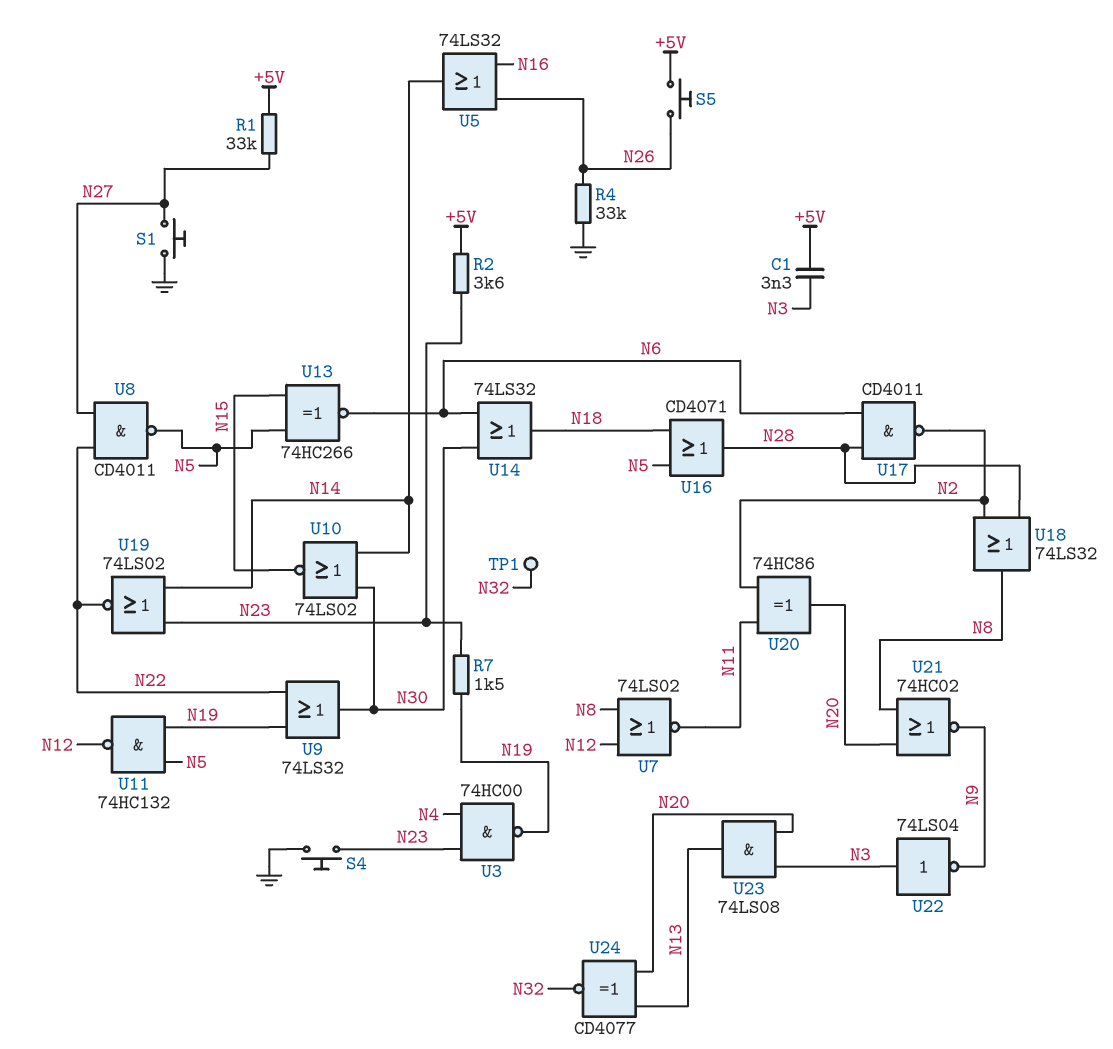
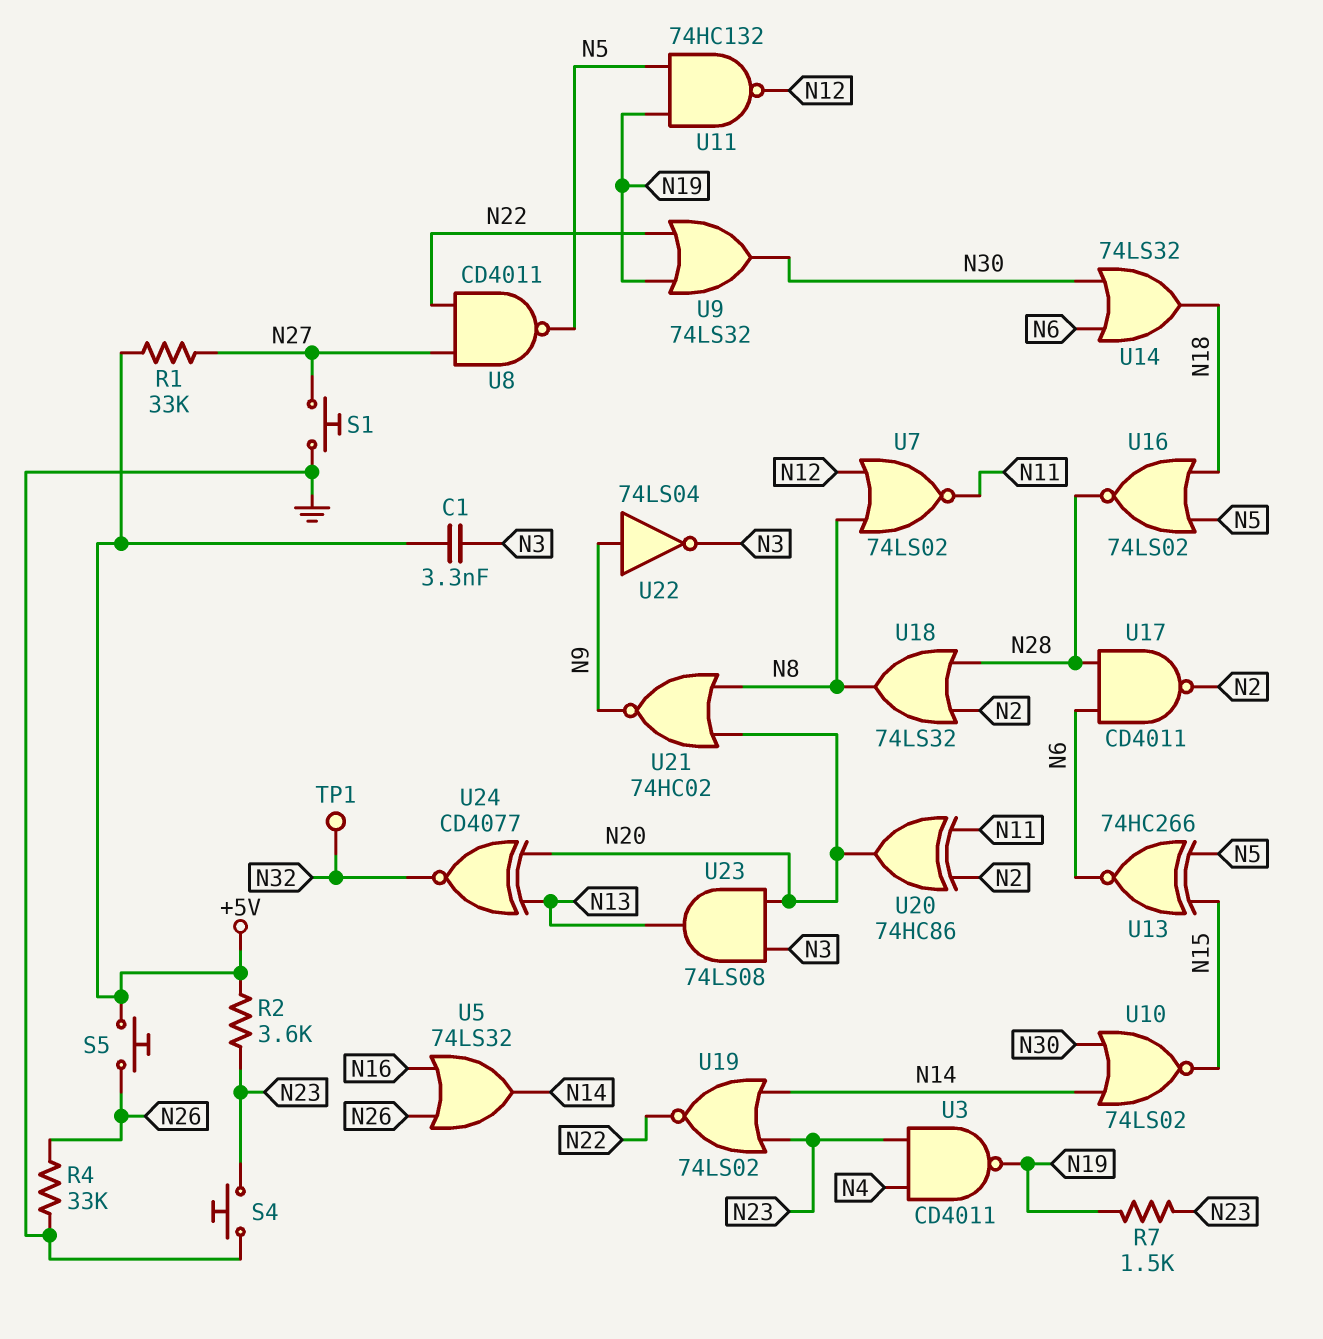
U3: NAND 74HC00 (in N4, in N23, out N19) -> NAND CD4011 (in N4, in N23, out N19)
U16: OR CD4071 (in N5, in N18, out N28) -> NOR 74LS02 (in N5, in N18, out N28)
U22: NOT 74LS04 (in N3, out N9) -> NOT 74LS04 (in N9, out N3)

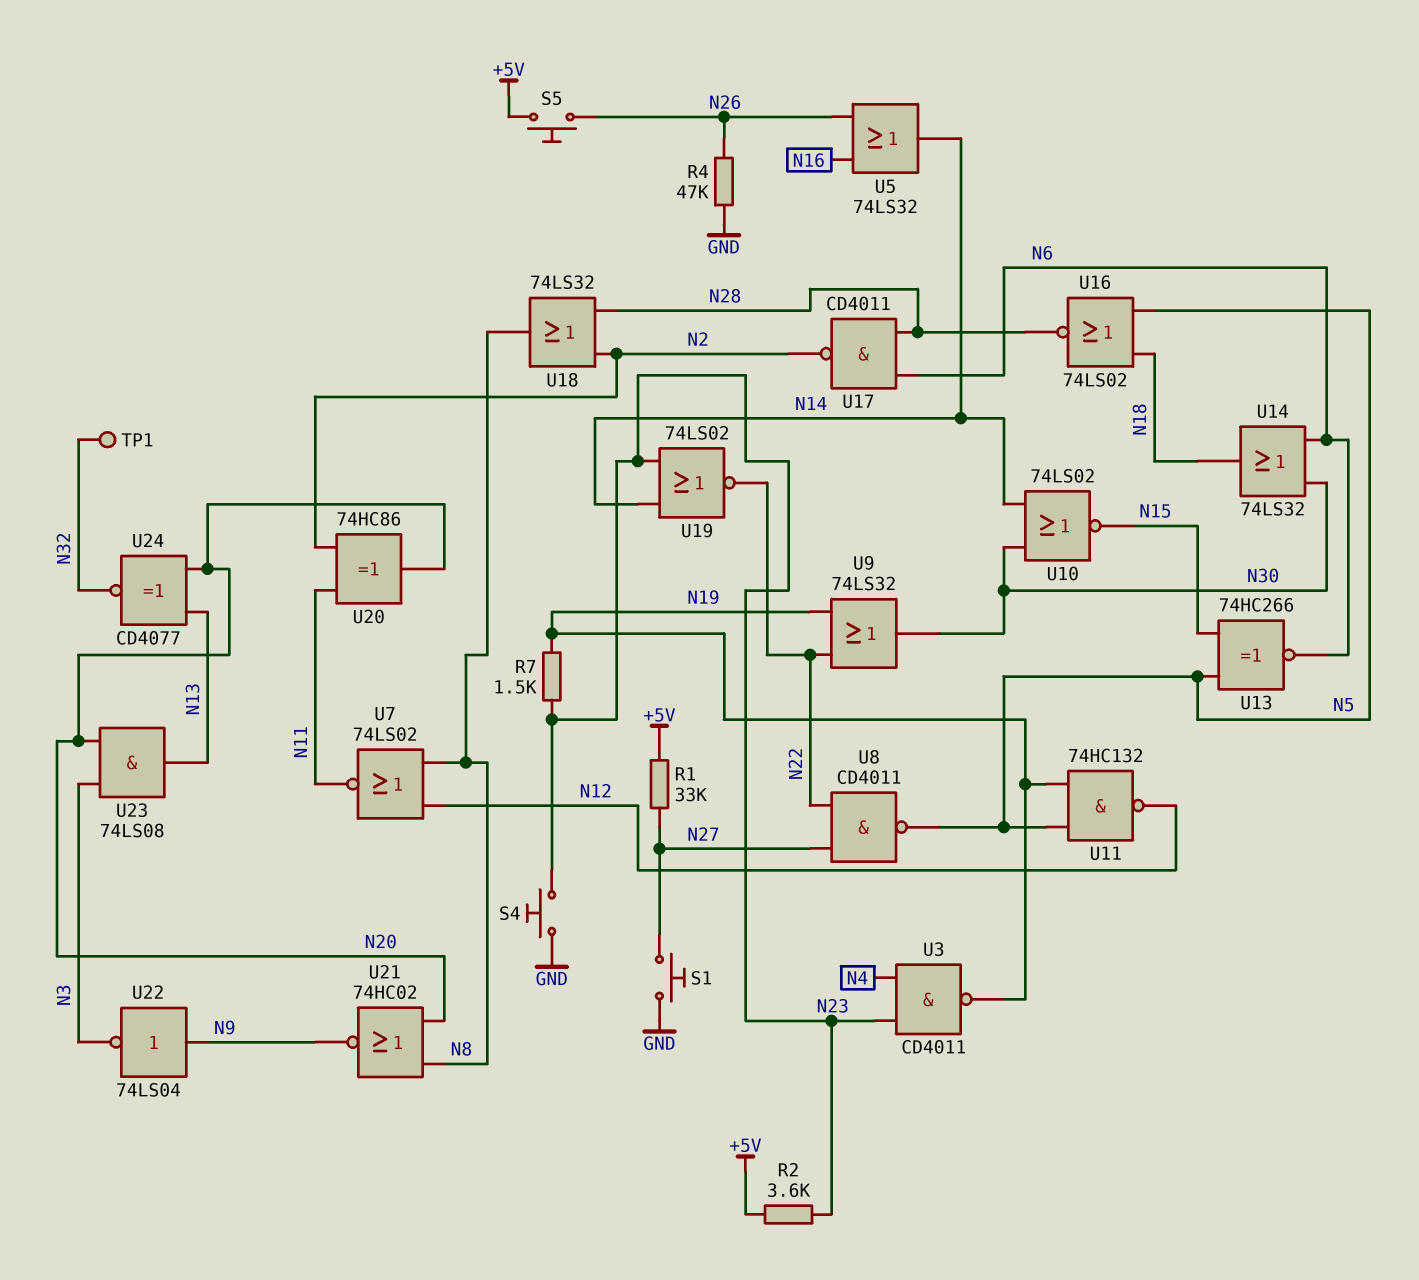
C1: 3.3nF (+5V, N3) -> none
R4: 33k (GND, N26) -> 47k (GND, N26)

